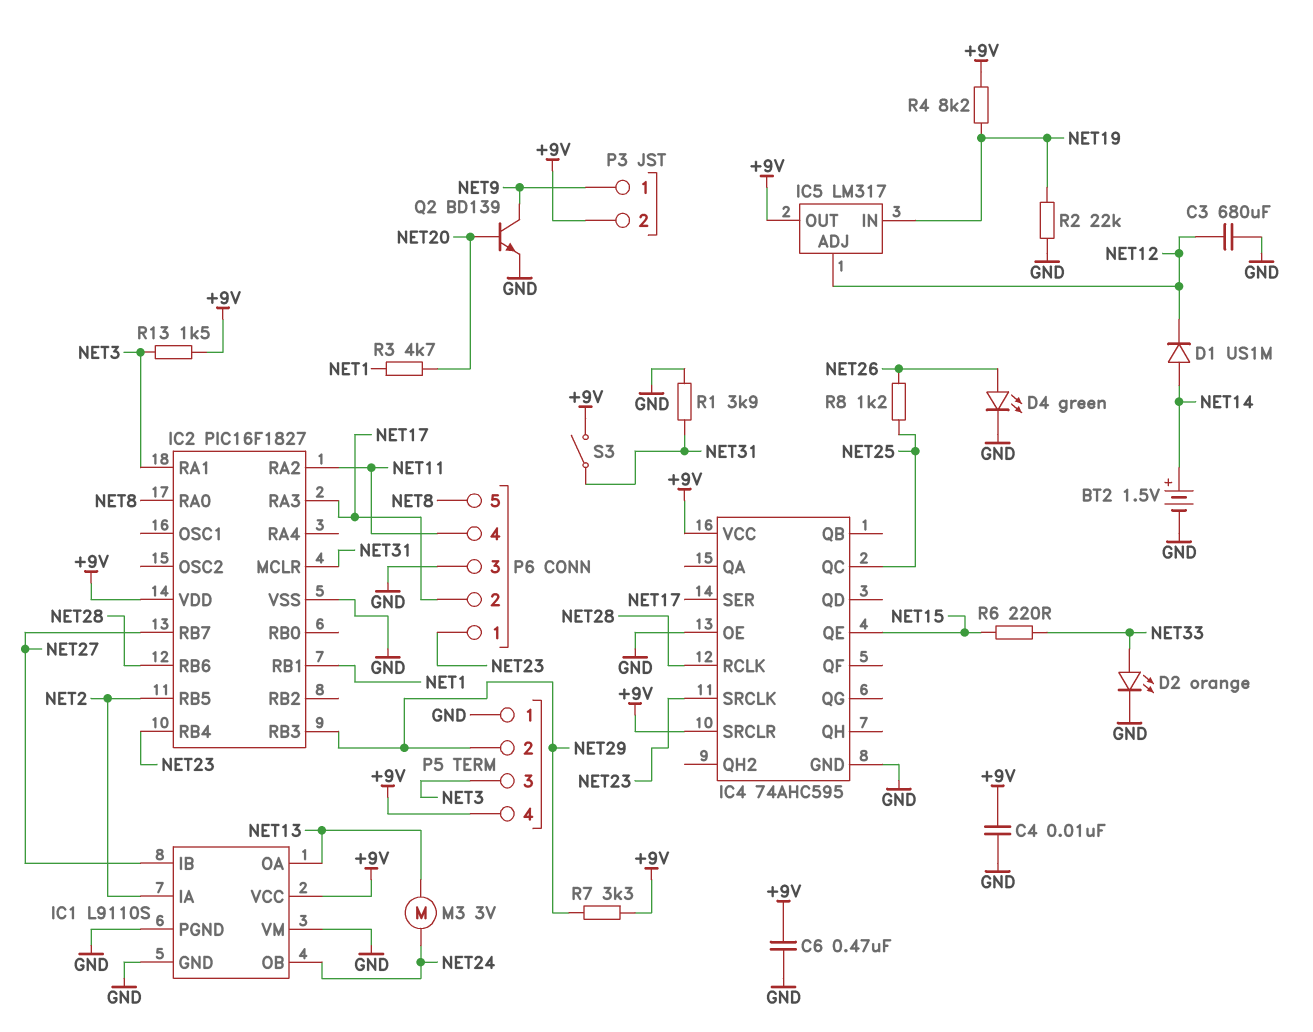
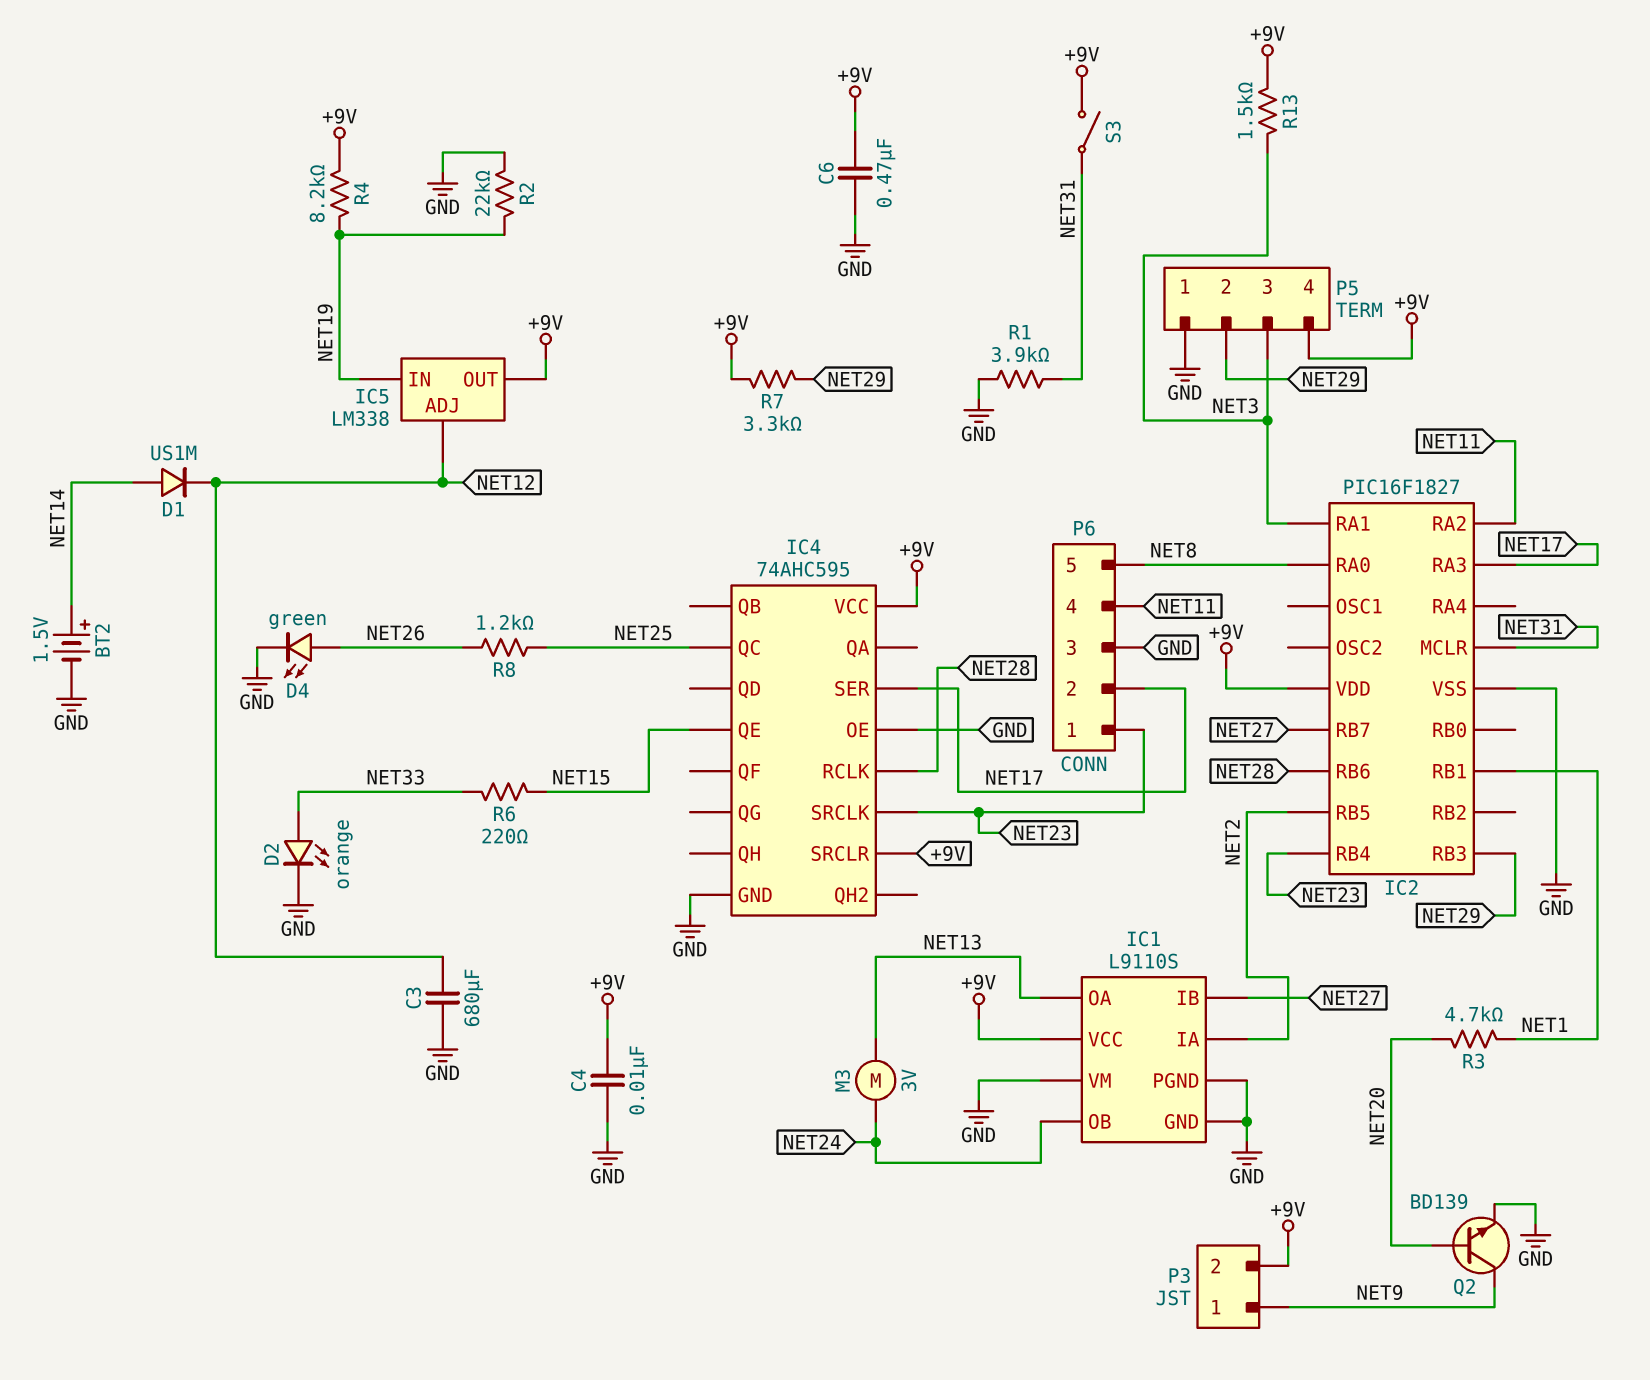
IC5: LM317 -> LM338

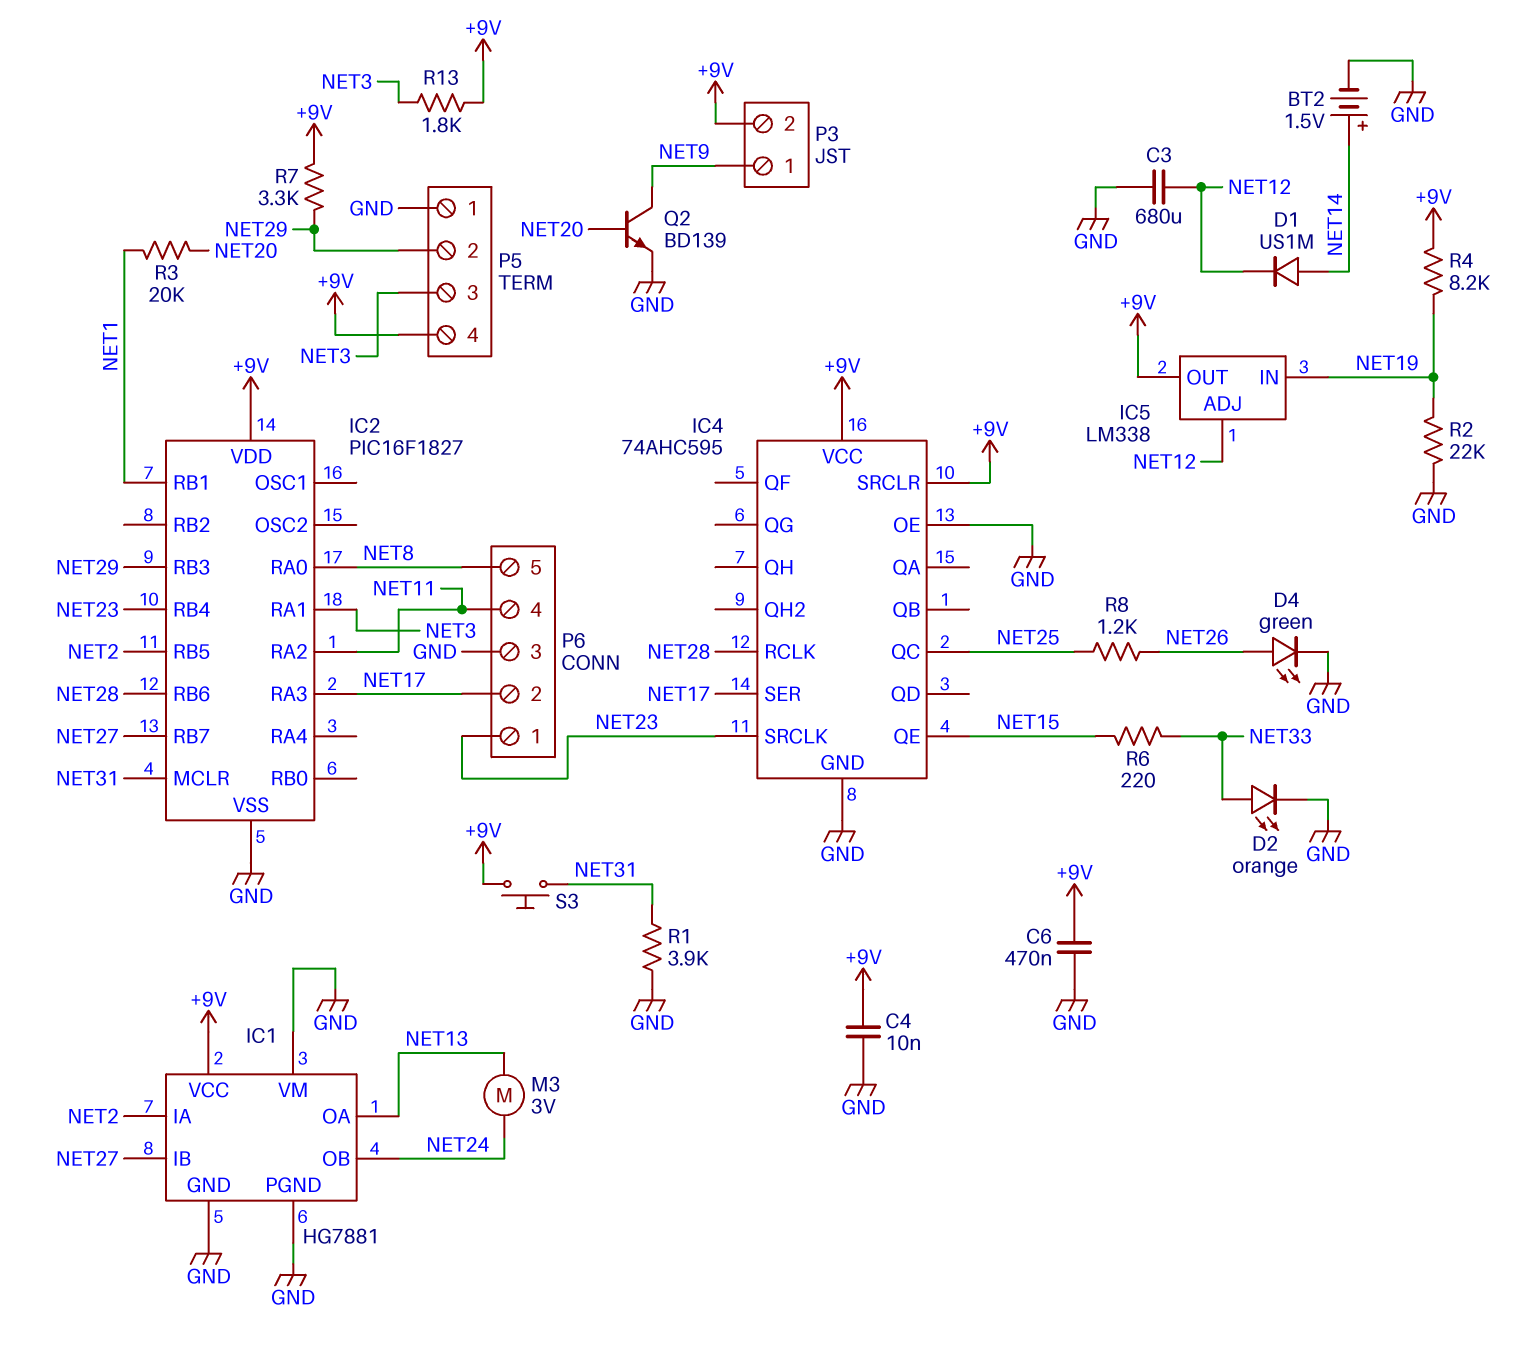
IC1: L9110S -> HG7881
R3: 4.7k (NET1, NET20) -> 20k (NET1, NET20)
R13: 1.5k (+9V, NET3) -> 1.8k (+9V, NET3)
S3: switch (+9V, NET31) -> button (+9V, NET31)

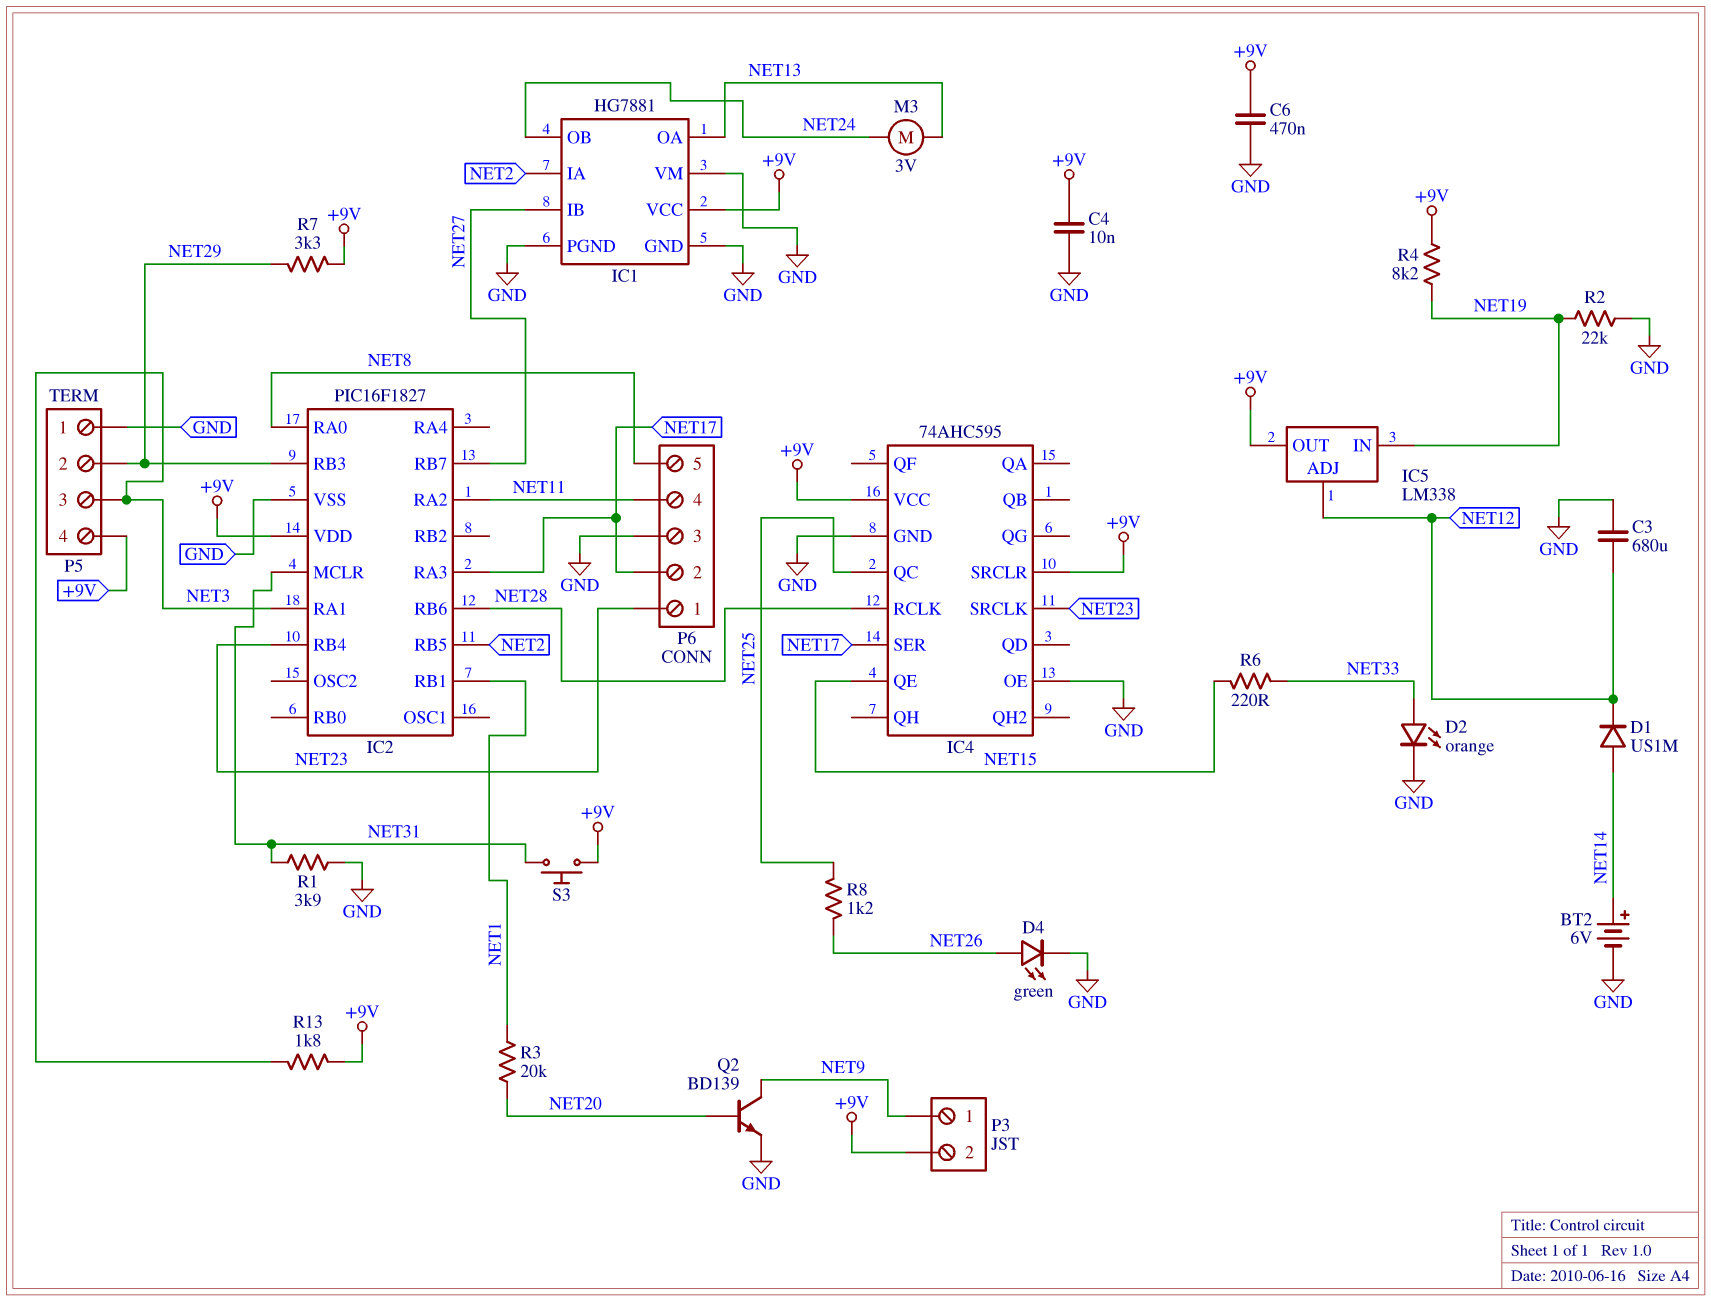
BT2: 1.5V (plus NET14, minus GND) -> 6V (plus NET14, minus GND)

